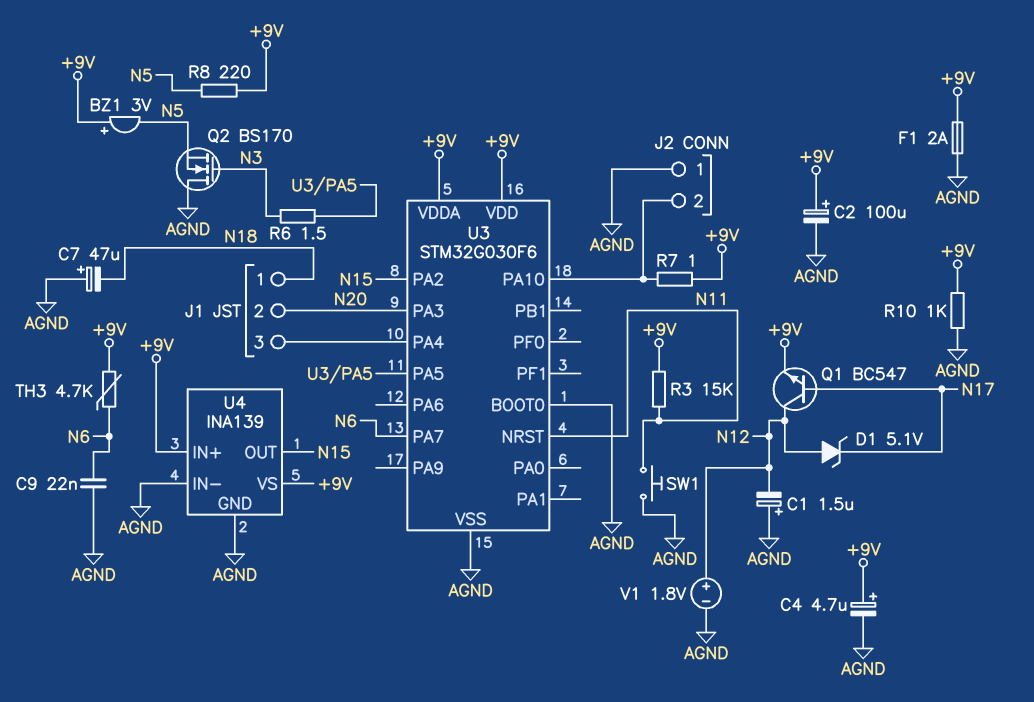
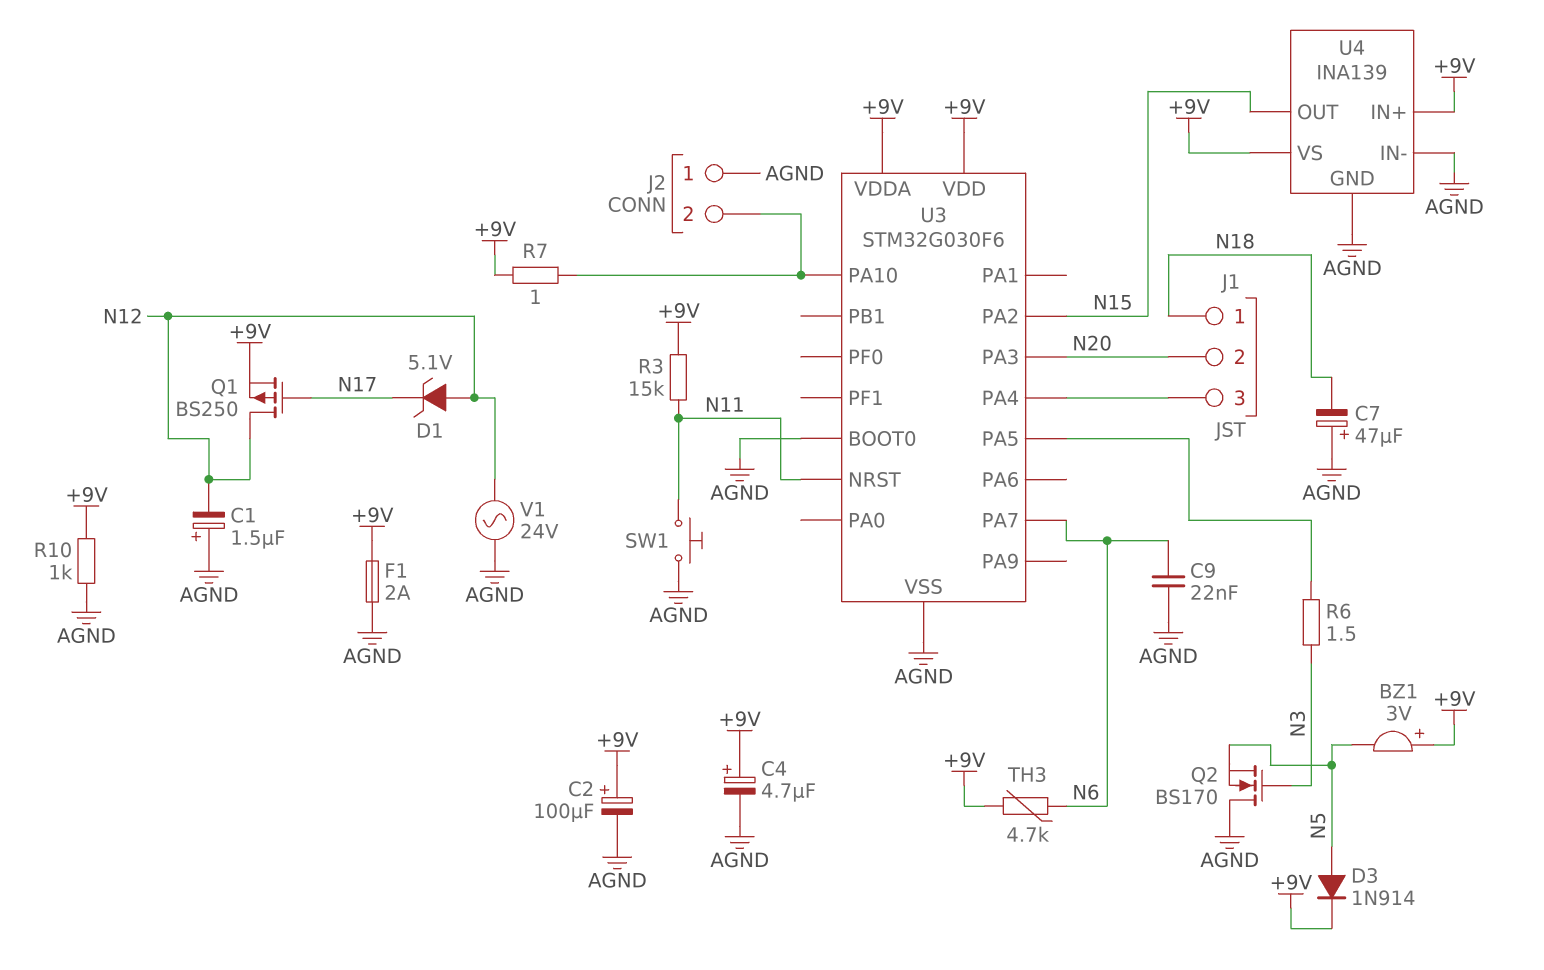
D3: none -> diode 1N914 (A N5, K +9V)
Q1: NPN BC547 (B N17, C N12, E +9V) -> PMOS BS250 (G N17, D N12, S +9V)
R8: 220 (+9V, N5) -> none
V1: 1.8V (plus N12, minus AGND) -> AC 24V (AGND, N12)

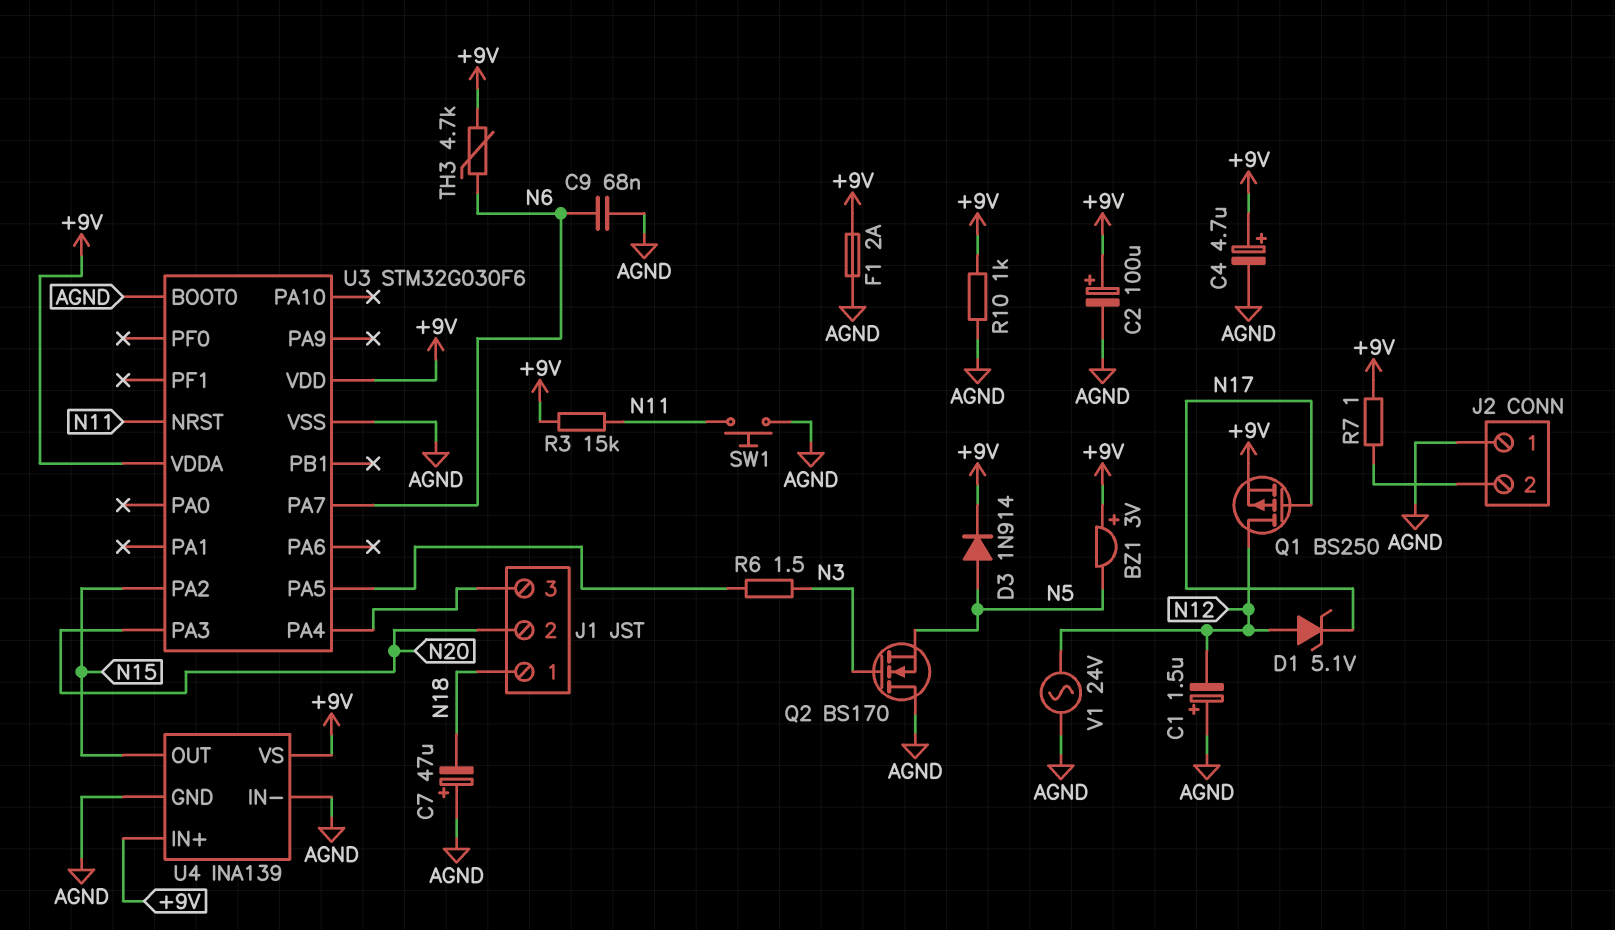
C9: 22nF (AGND, N6) -> 68nF (AGND, N6)
U3 pin PA10: J2/2 -> none

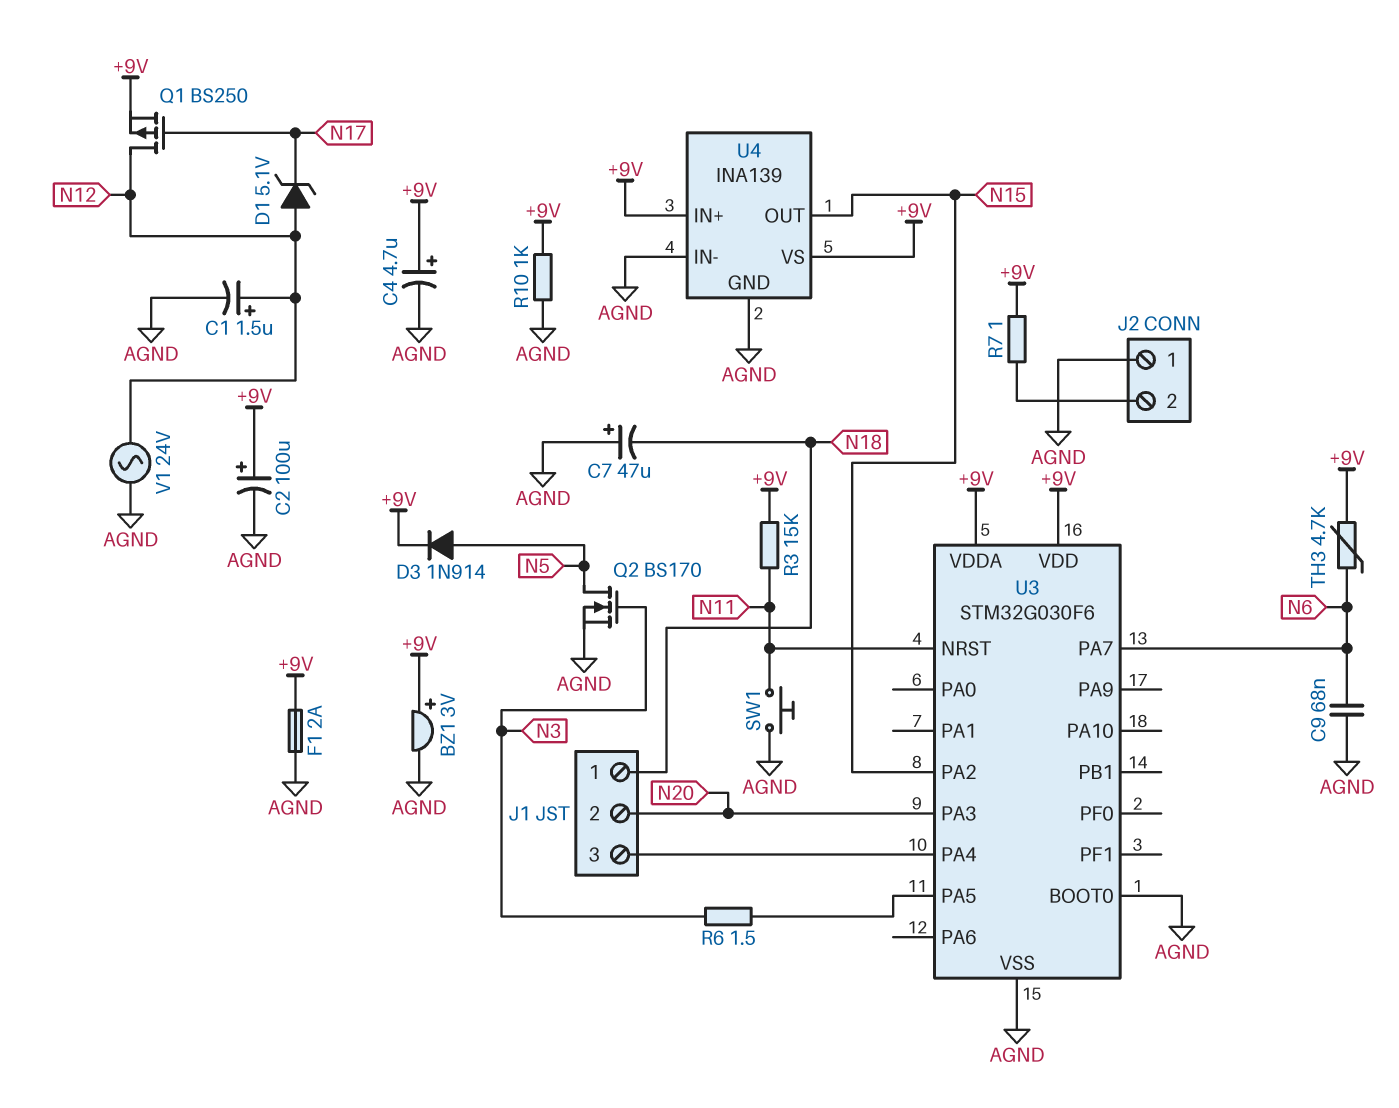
BZ1: buzzer 3V (plus +9V, minus N5) -> buzzer 3V (plus +9V, minus AGND)
C1: 1.5uF (plus AGND, minus N12) -> 1.5uF (plus N12, minus AGND)
Q2: NMOS BS170 (G N3, D AGND, S N5) -> NMOS BS170 (G N3, D N5, S AGND)

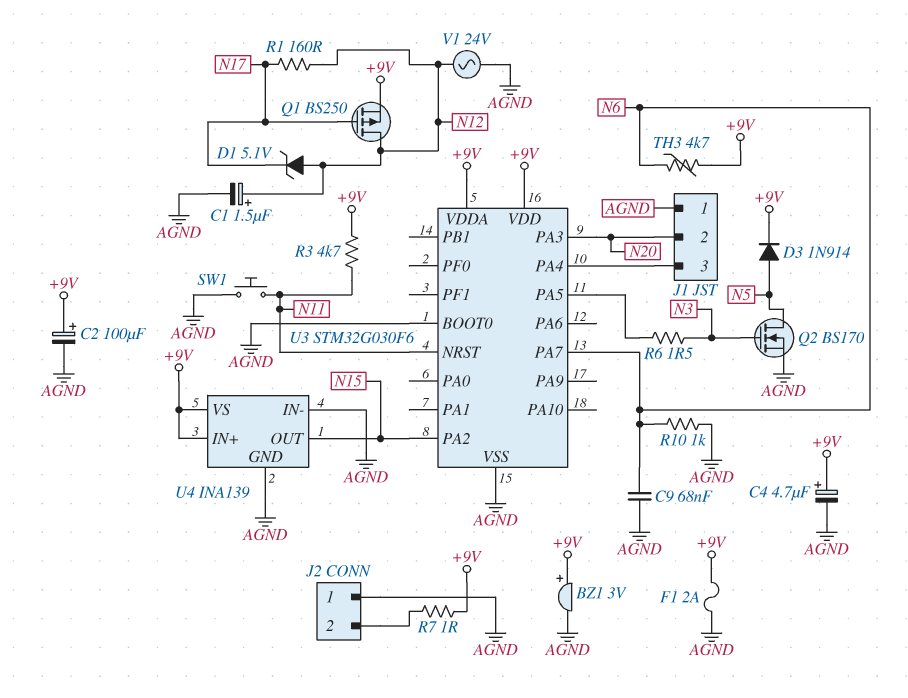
C7: 47uF (plus AGND, minus N18) -> none
J1 pin 1: N18 -> AGND
R1: none -> 160 (N12, N17)
R3: 15k (+9V, N11) -> 4.7k (+9V, N11)
R10: 1k (+9V, AGND) -> 1k (AGND, N6)

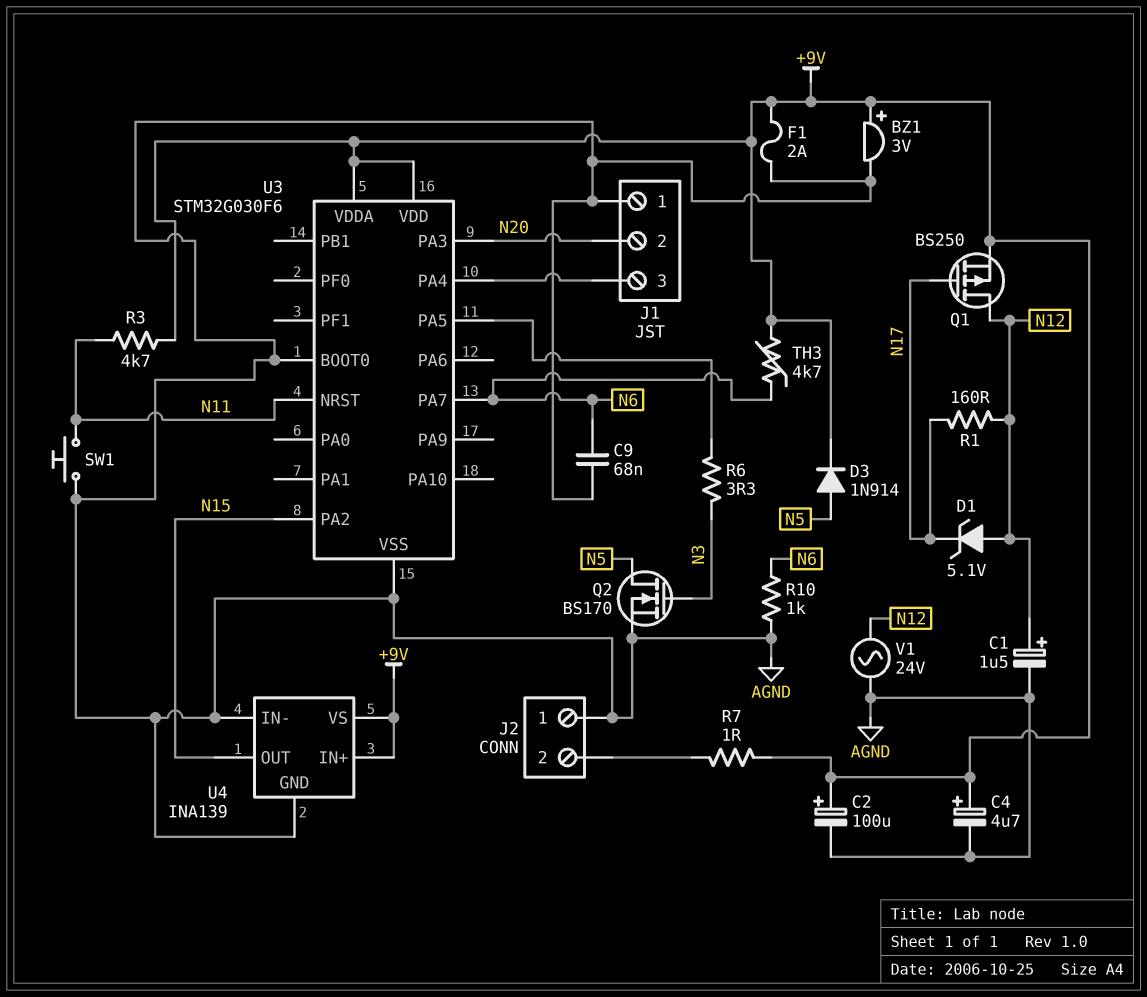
R6: 1.5 (N3, U3/PA5) -> 3.3 (N3, U3/PA5)

